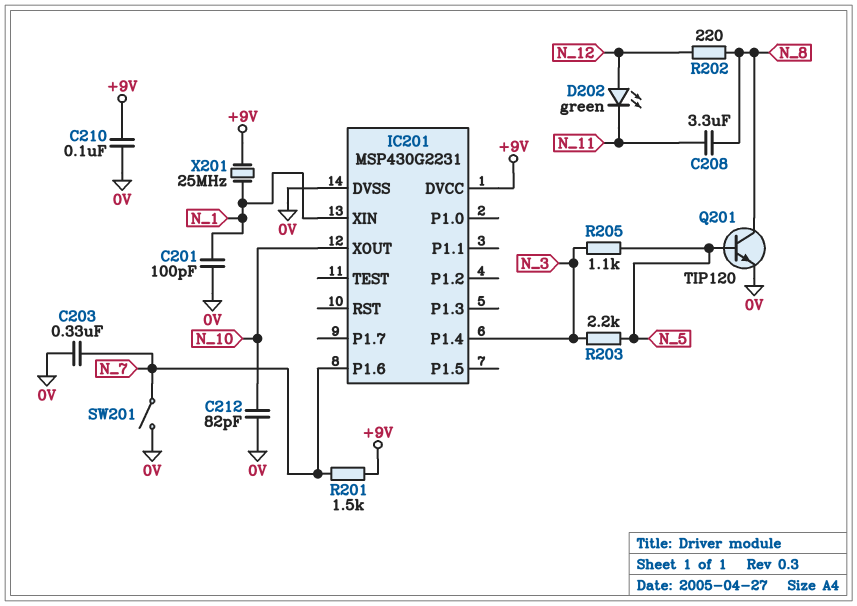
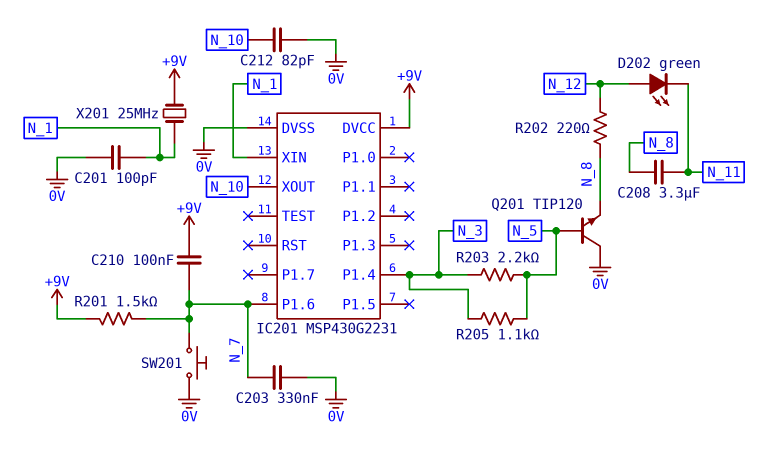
C210: 100nF (+9V, 0V) -> 100nF (+9V, N_7)
Q201: NPN TIP120 (B N_5, C N_8, E 0V) -> NPN TIP120 (B N_5, C 0V, E N_8)
SW201: switch (0V, N_7) -> button (0V, N_7)

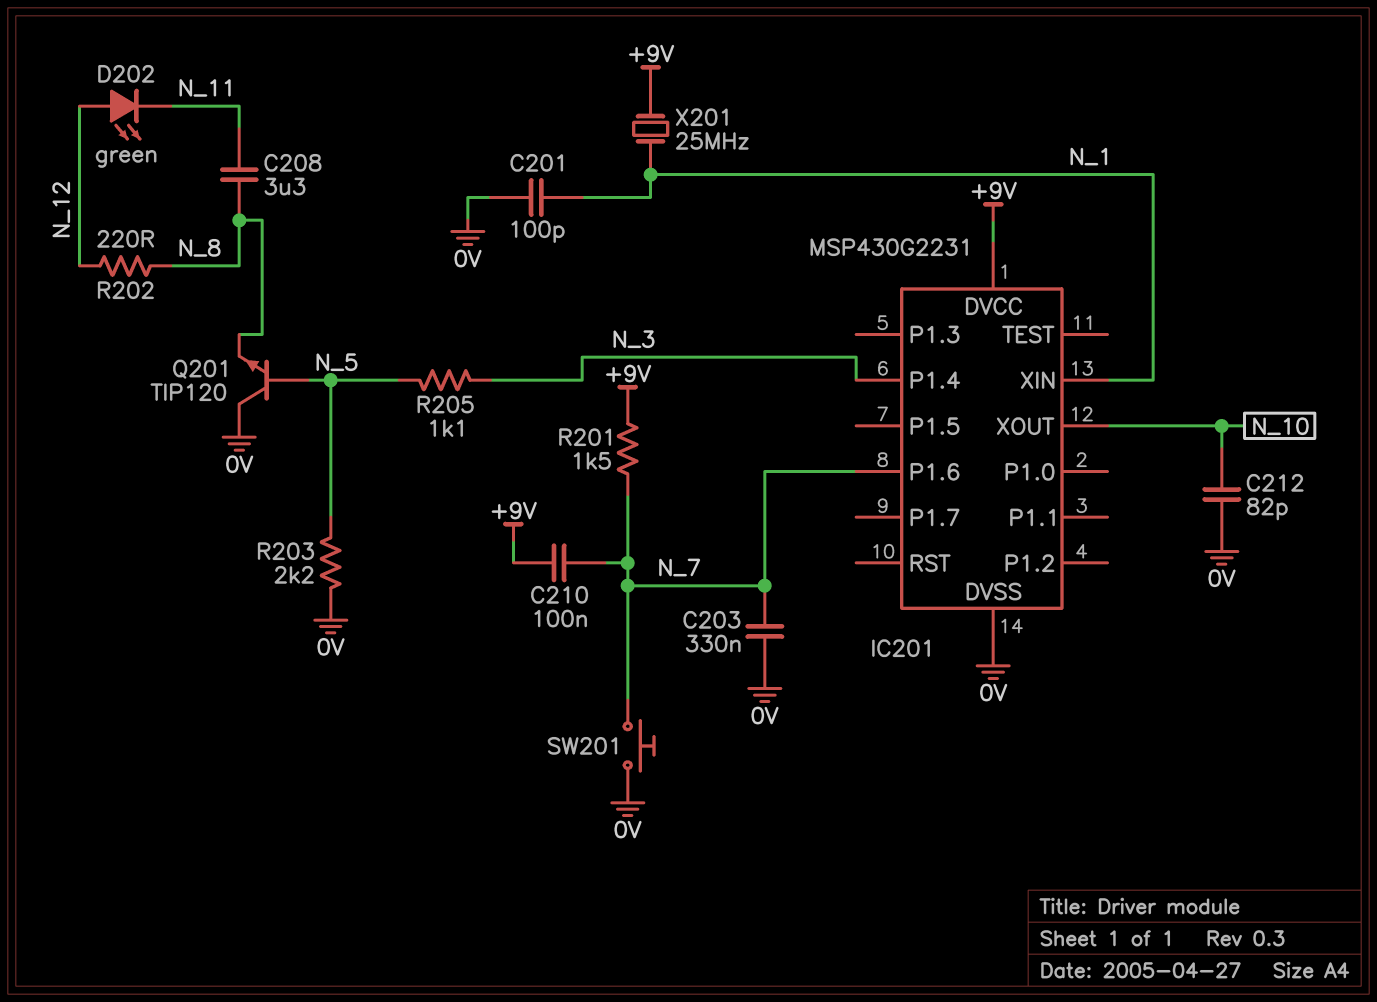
R203: 2.2k (N_3, N_5) -> 2.2k (0V, N_5)

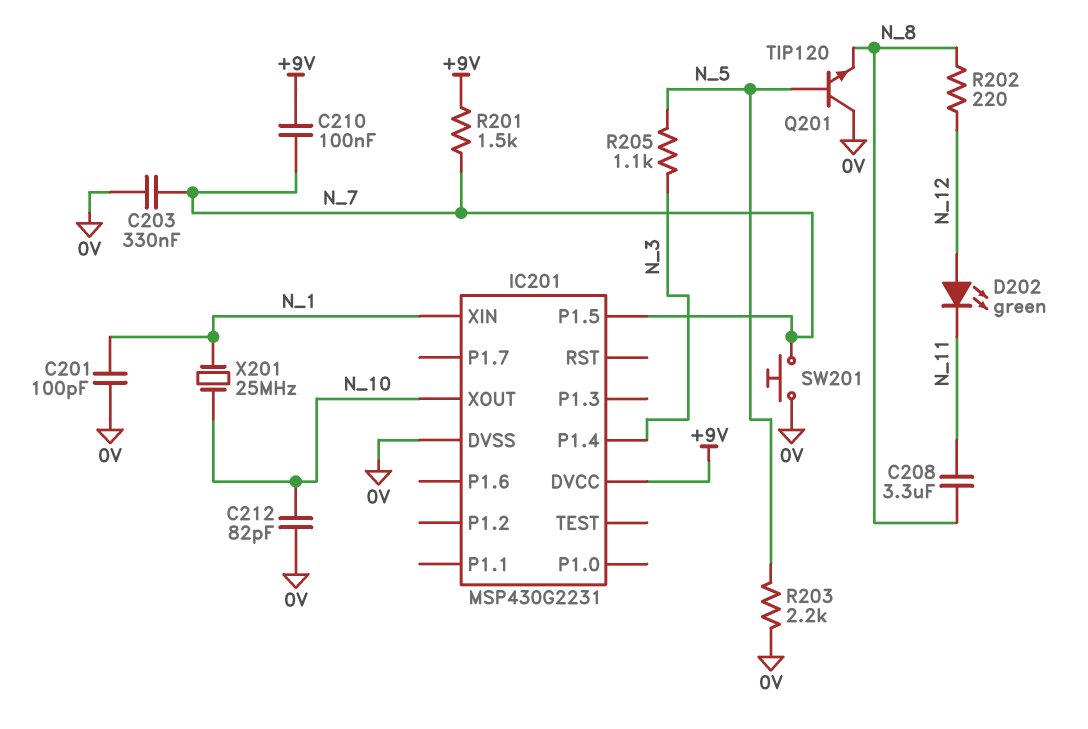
IC201 pin P1.5: none -> N_7
IC201 pin P1.6: N_7 -> none
X201: 25MHz (+9V, N_1) -> 25MHz (N_1, N_10)

